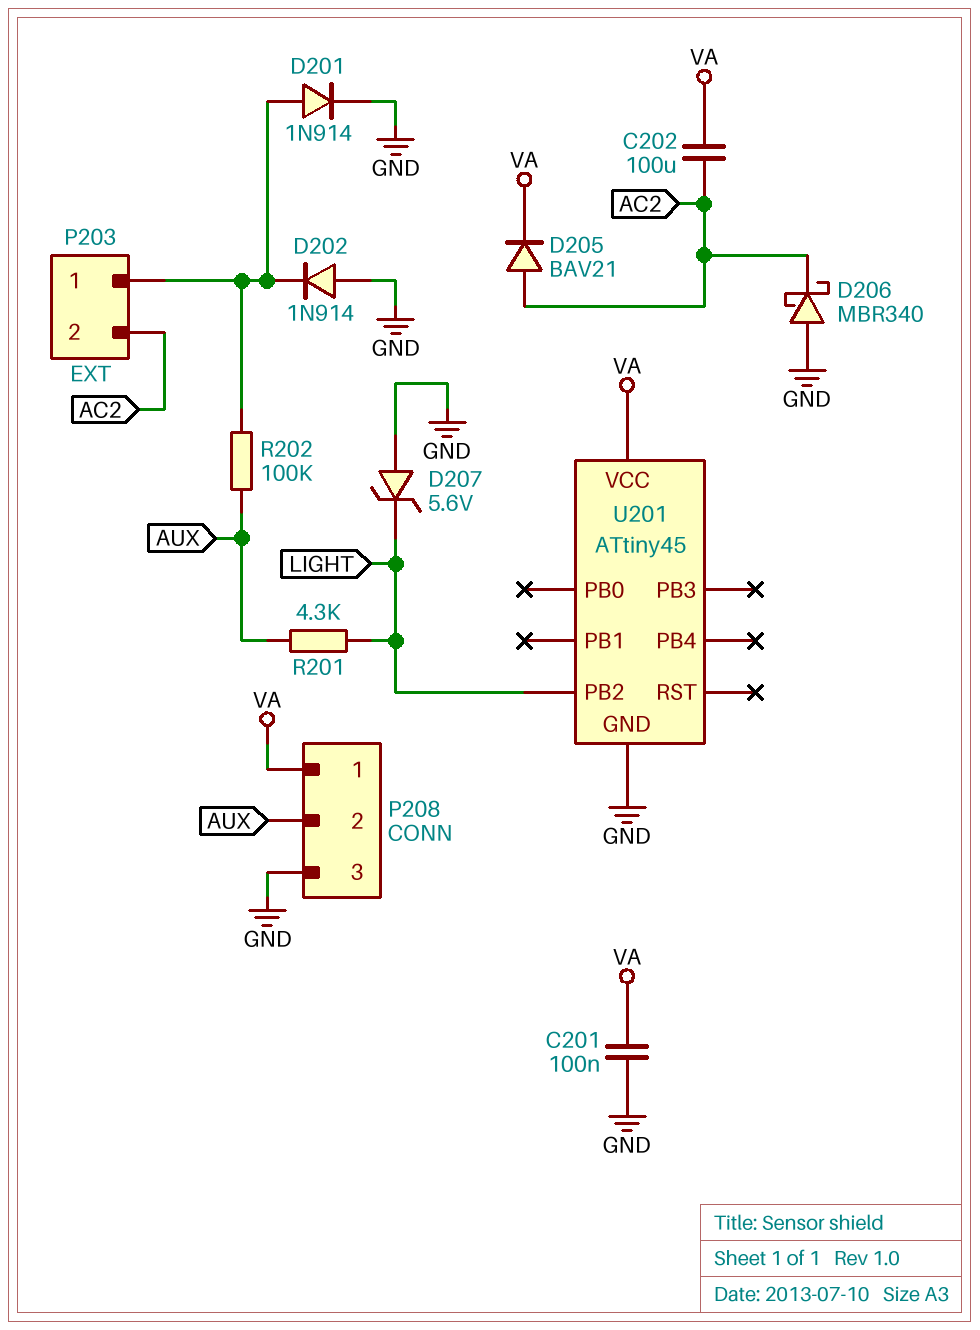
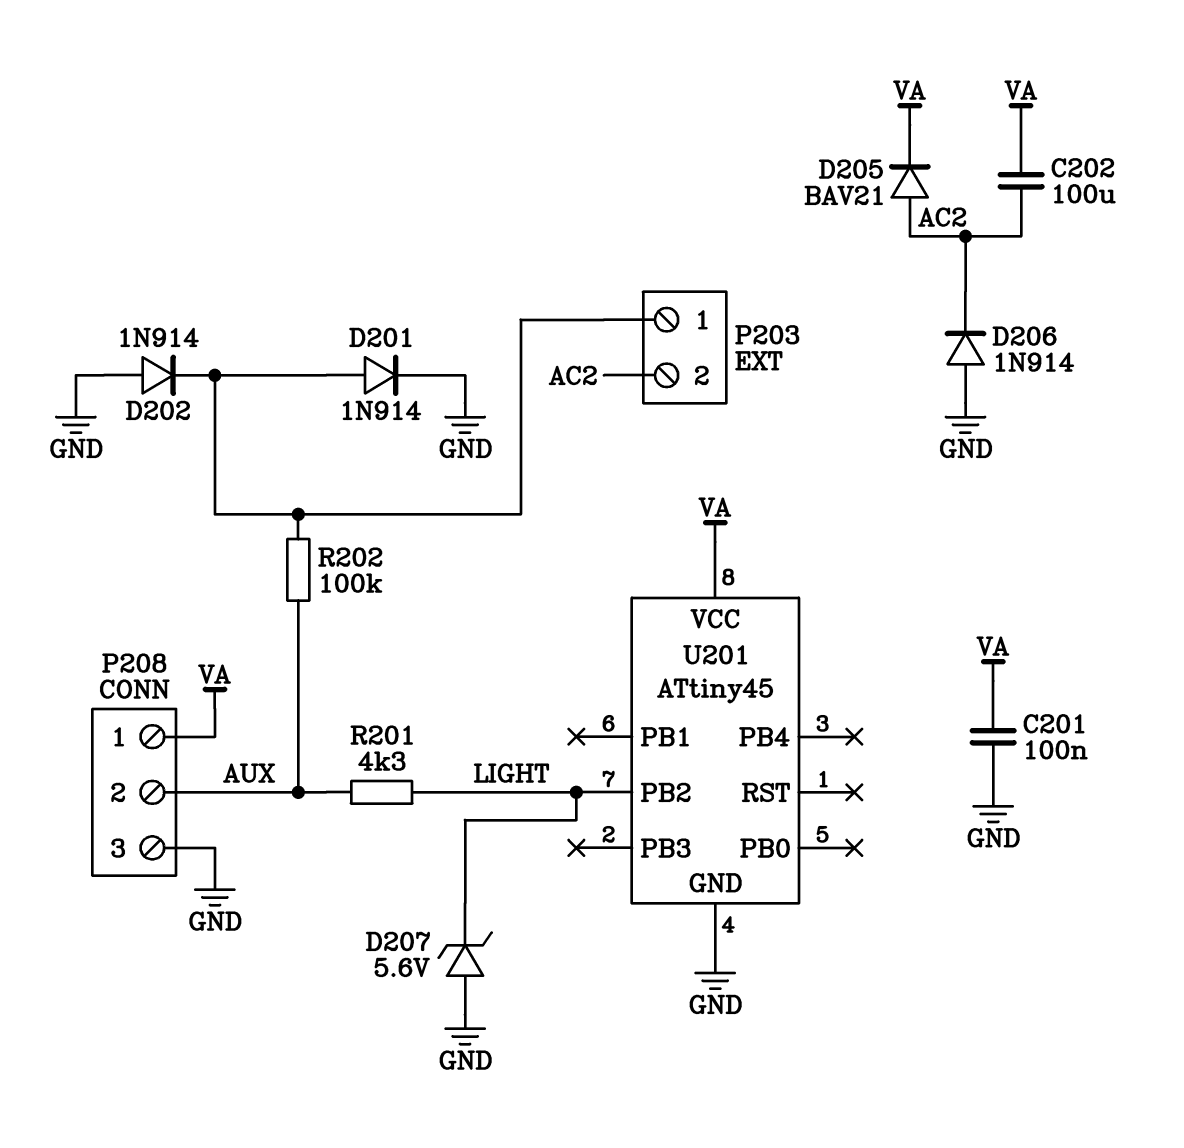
D206: schottky MBR340 (A GND, K AC2) -> diode 1N914 (A GND, K AC2)

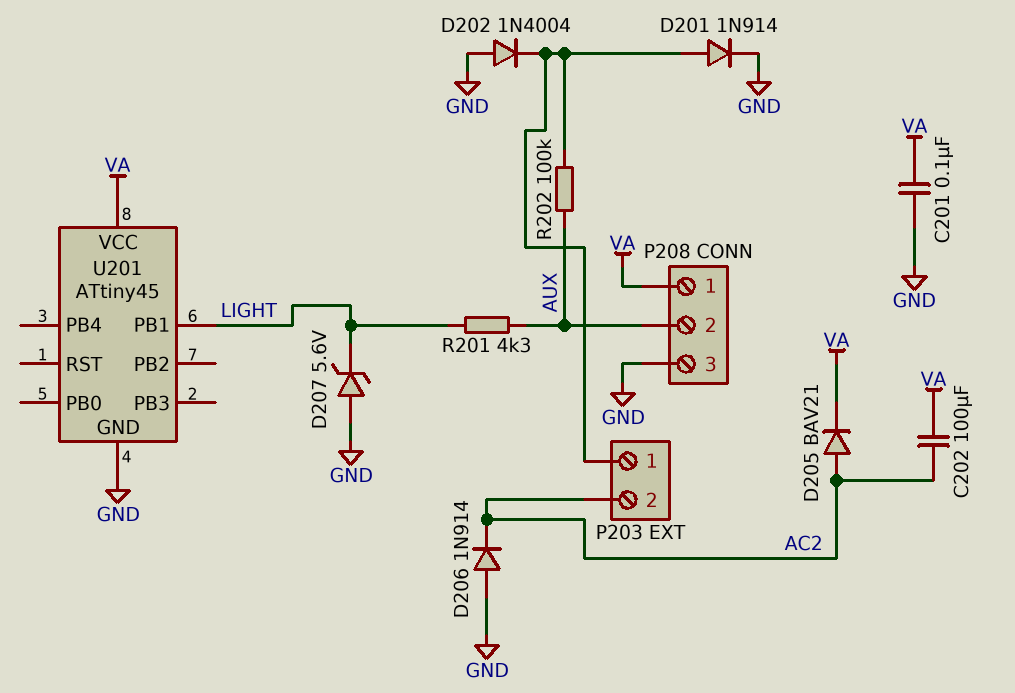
D202: diode 1N914 (A GND, K P203/1) -> diode 1N4004 (A GND, K P203/1)
U201 pin PB1: none -> LIGHT
U201 pin PB2: LIGHT -> none

